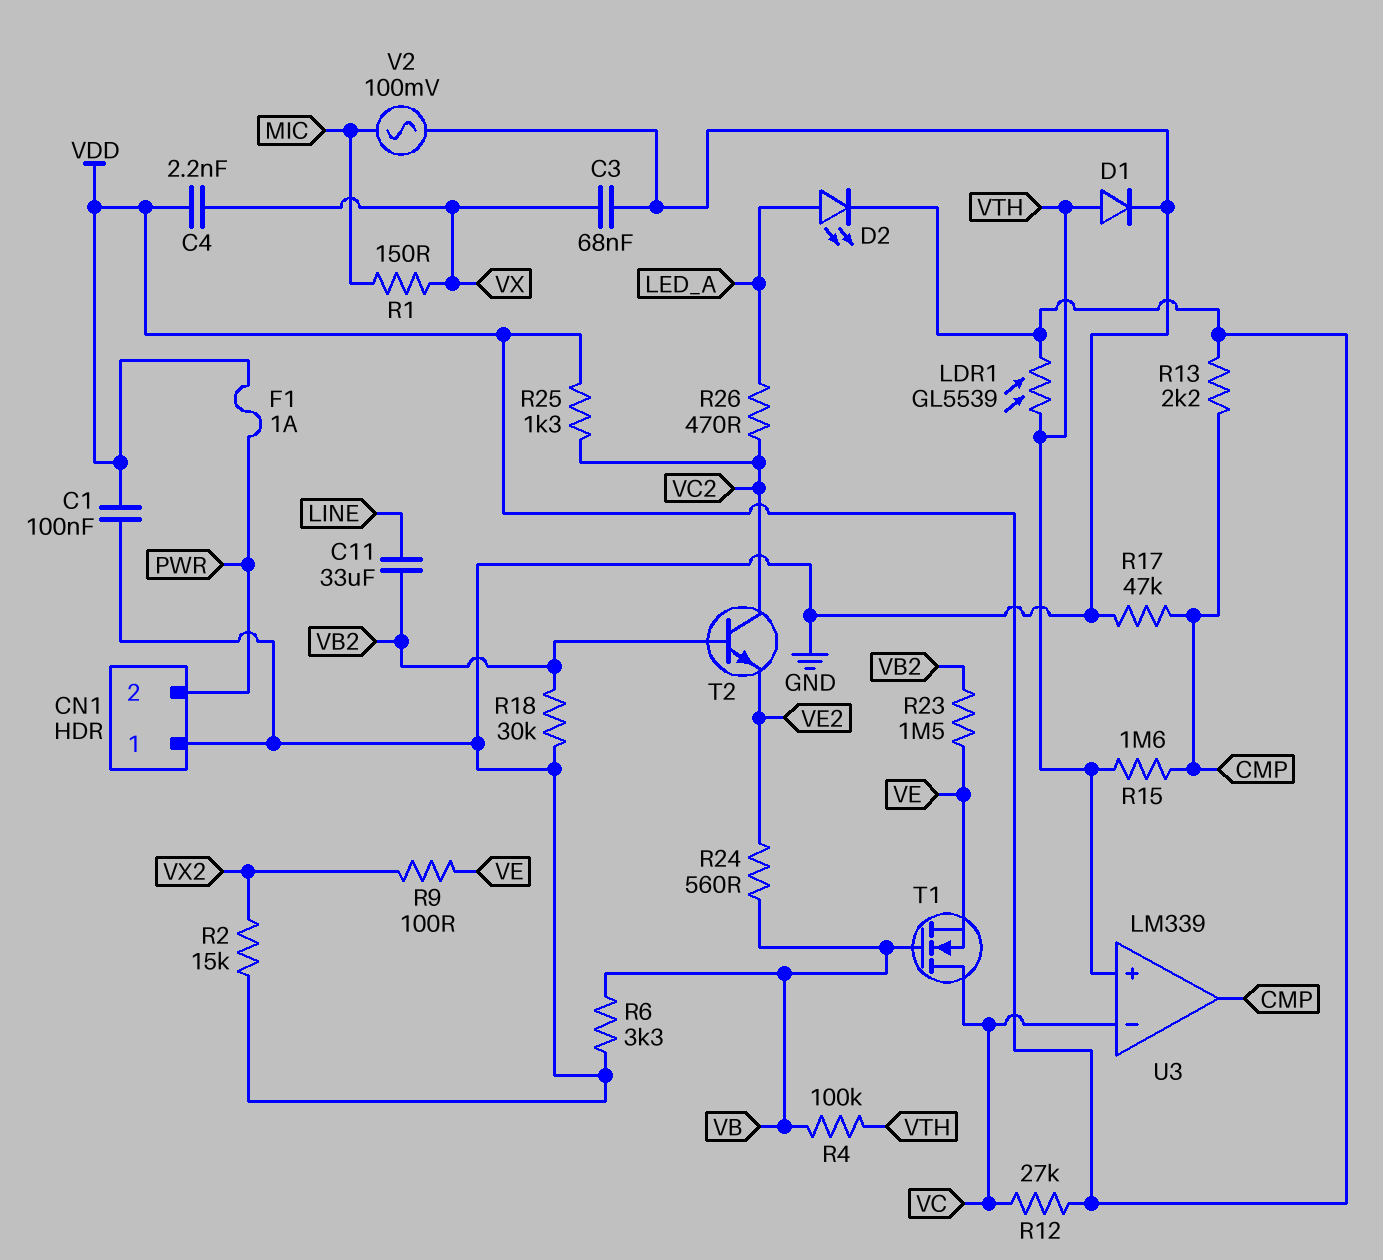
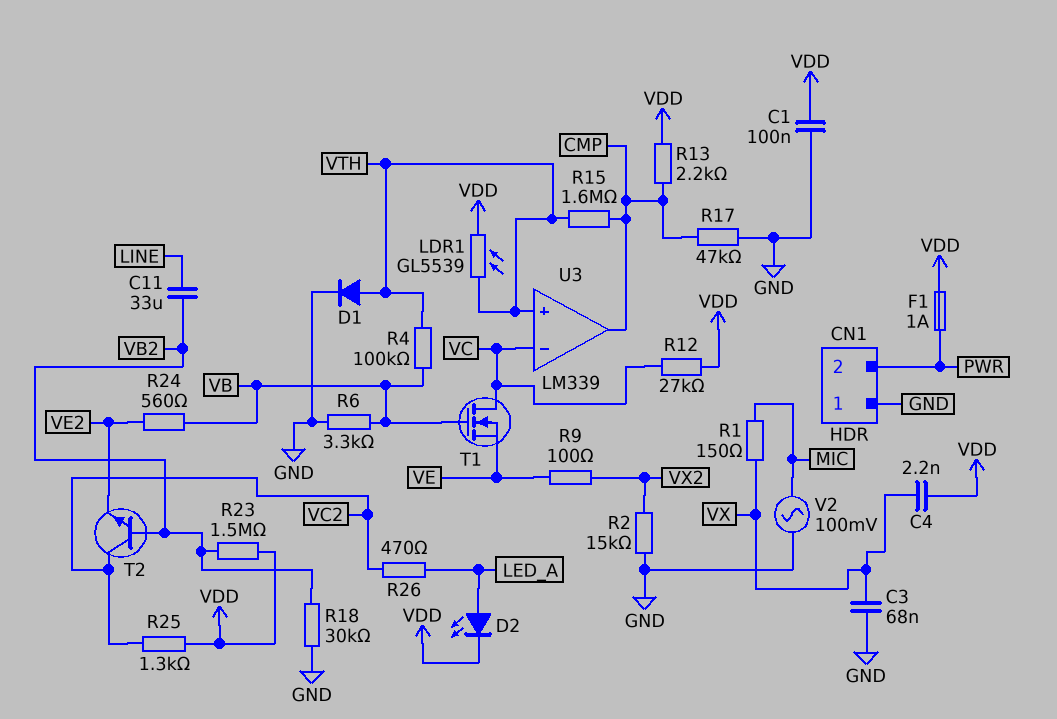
R23: 1.5M (VB2, VE) -> 1.5M (VB2, VDD)

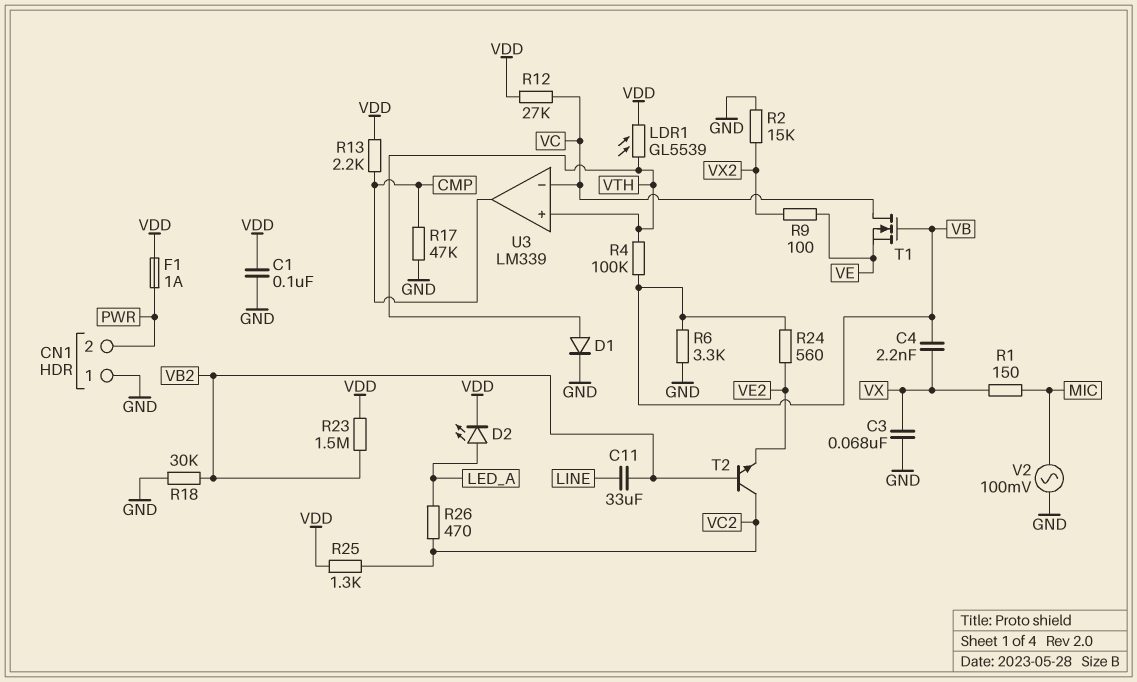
C4: 2.2nF (VDD, VX) -> 2.2nF (VB, VX)
R15: 1.6M (CMP, VTH) -> none

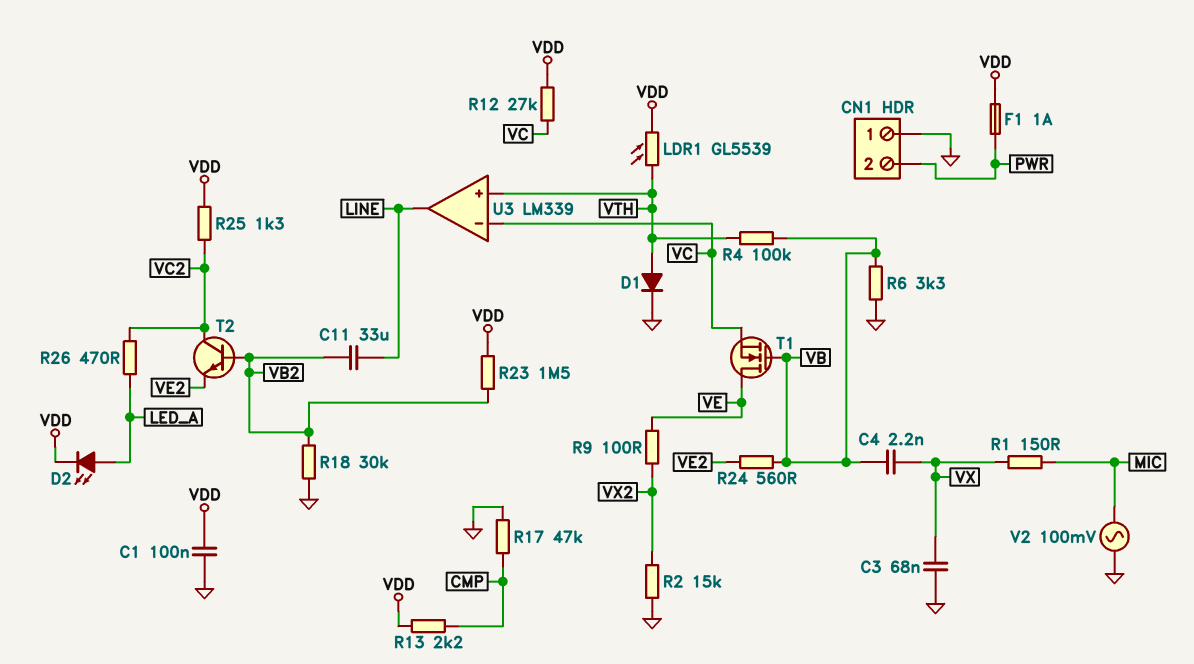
T1: NMOS (G VB, D VC, S VE) -> NMOS (G VB, D VE, S VC)
U3 pin out: CMP -> LINE

